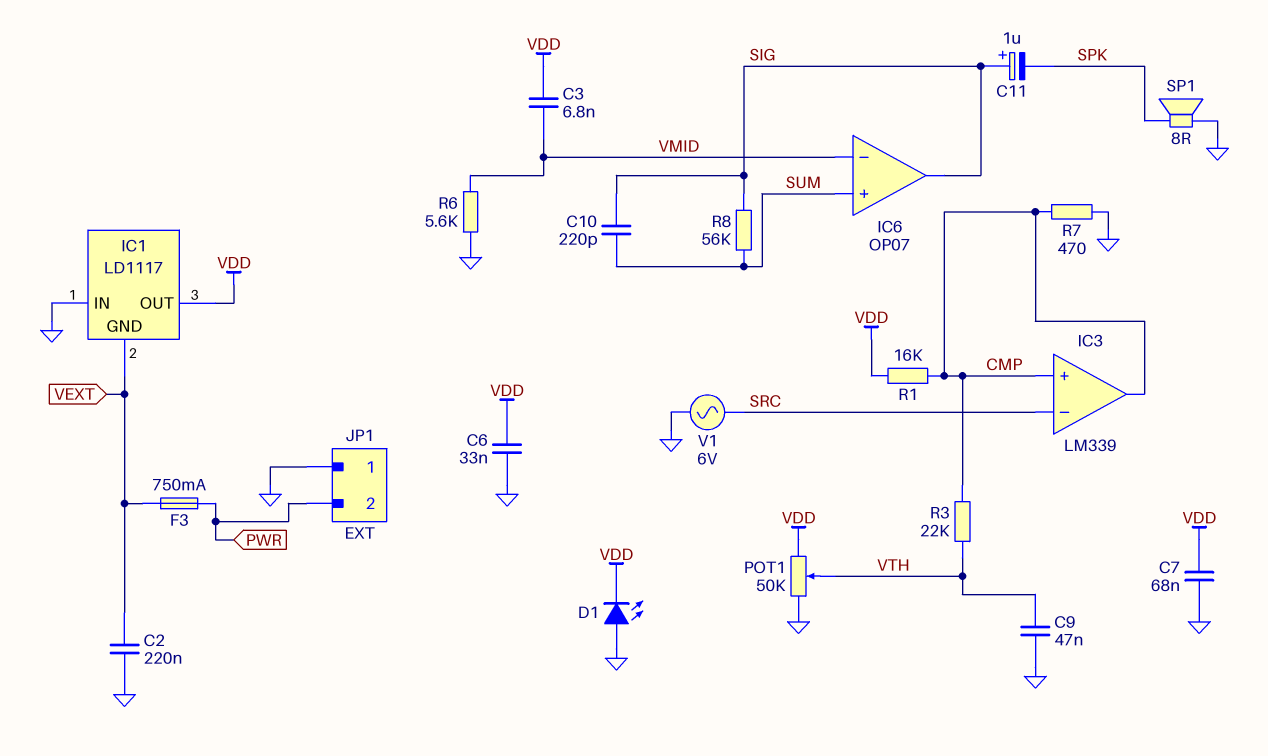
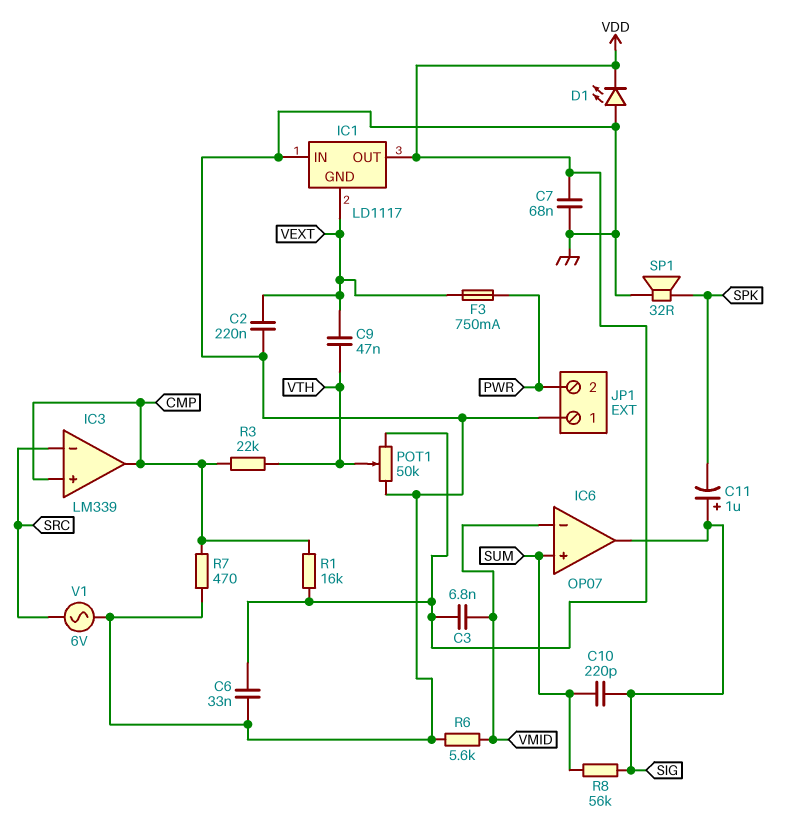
C9: 47nF (GND, VTH) -> 47nF (VEXT, VTH)
SP1: speaker 8R (GND, SPK) -> speaker 32R (GND, SPK)

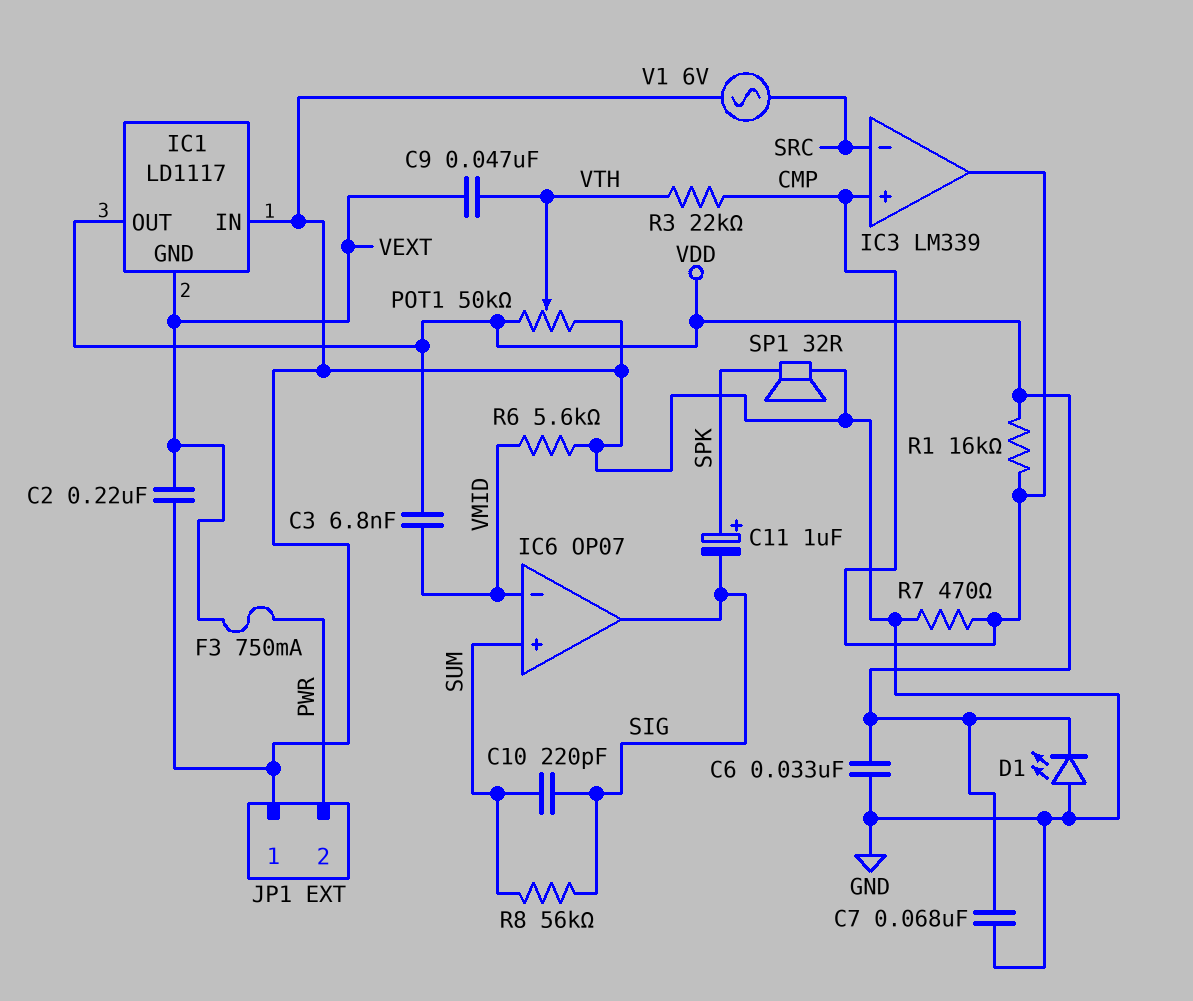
C11: 1uF (plus SIG, minus SPK) -> 1uF (plus SPK, minus SIG)

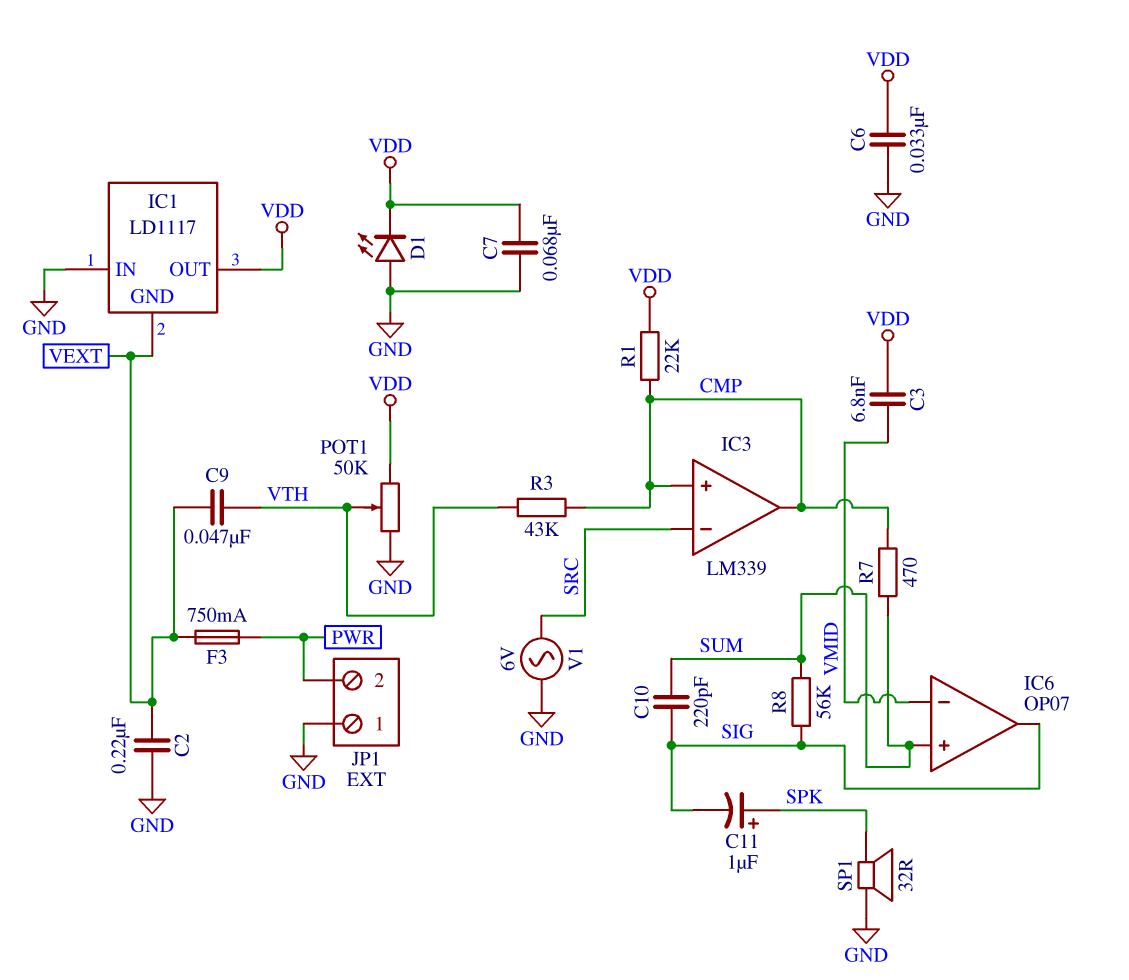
R1: 16k (CMP, VDD) -> 22k (CMP, VDD)
R3: 22k (CMP, VTH) -> 43k (CMP, VTH)
R6: 5.6k (GND, VMID) -> none
R7: 470 (CMP, GND) -> 470 (CMP, SUM)

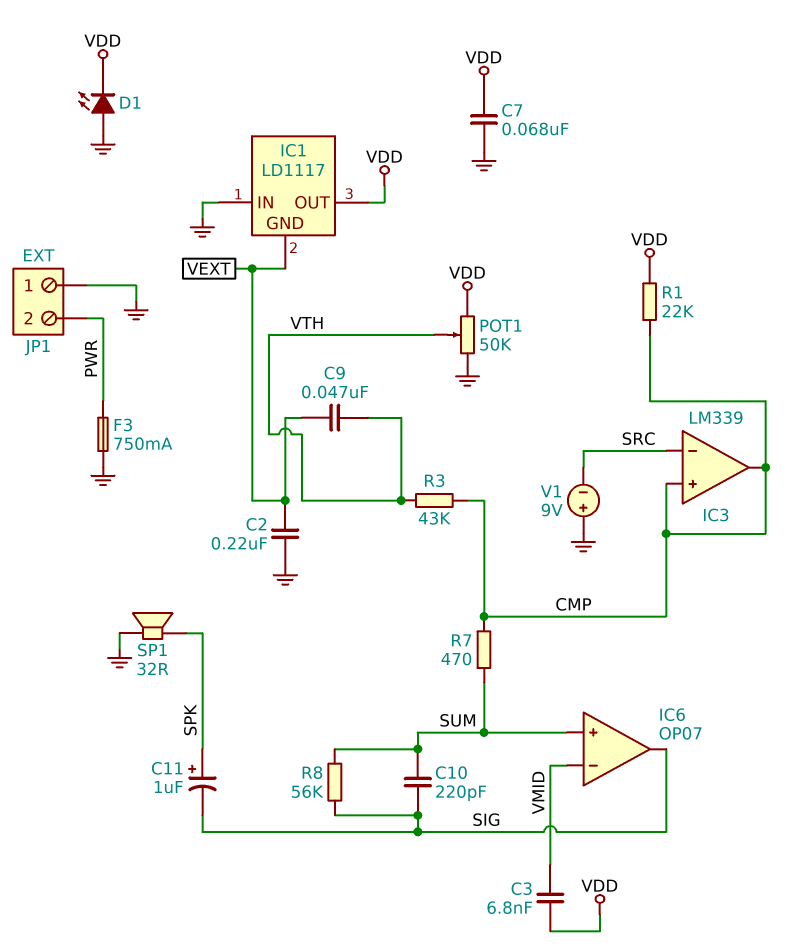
C6: 33nF (GND, VDD) -> none
F3: 750mA (PWR, VEXT) -> 750mA (GND, PWR)
V1: AC 6V (GND, SRC) -> 9V (plus GND, minus SRC)

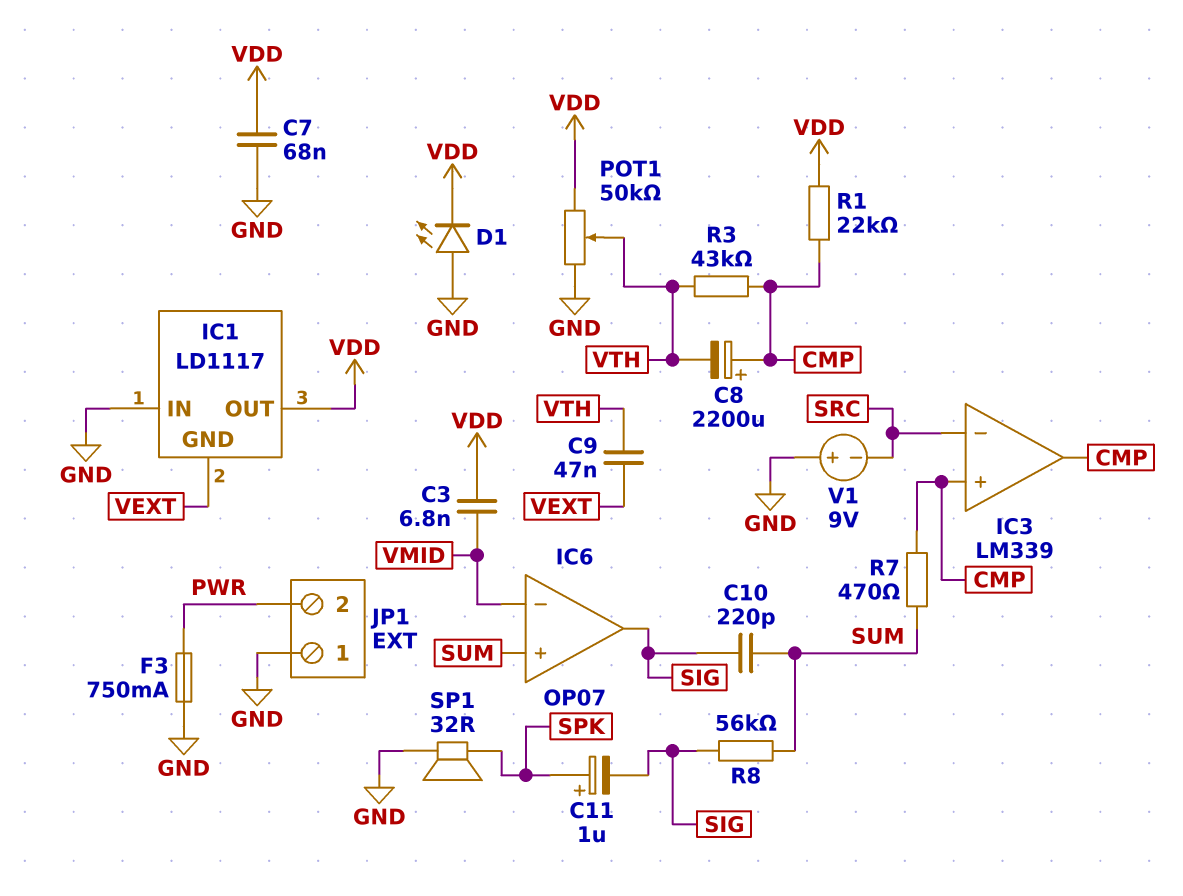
C2: 220nF (GND, VEXT) -> none
C8: none -> 2200uF (plus CMP, minus VTH)

